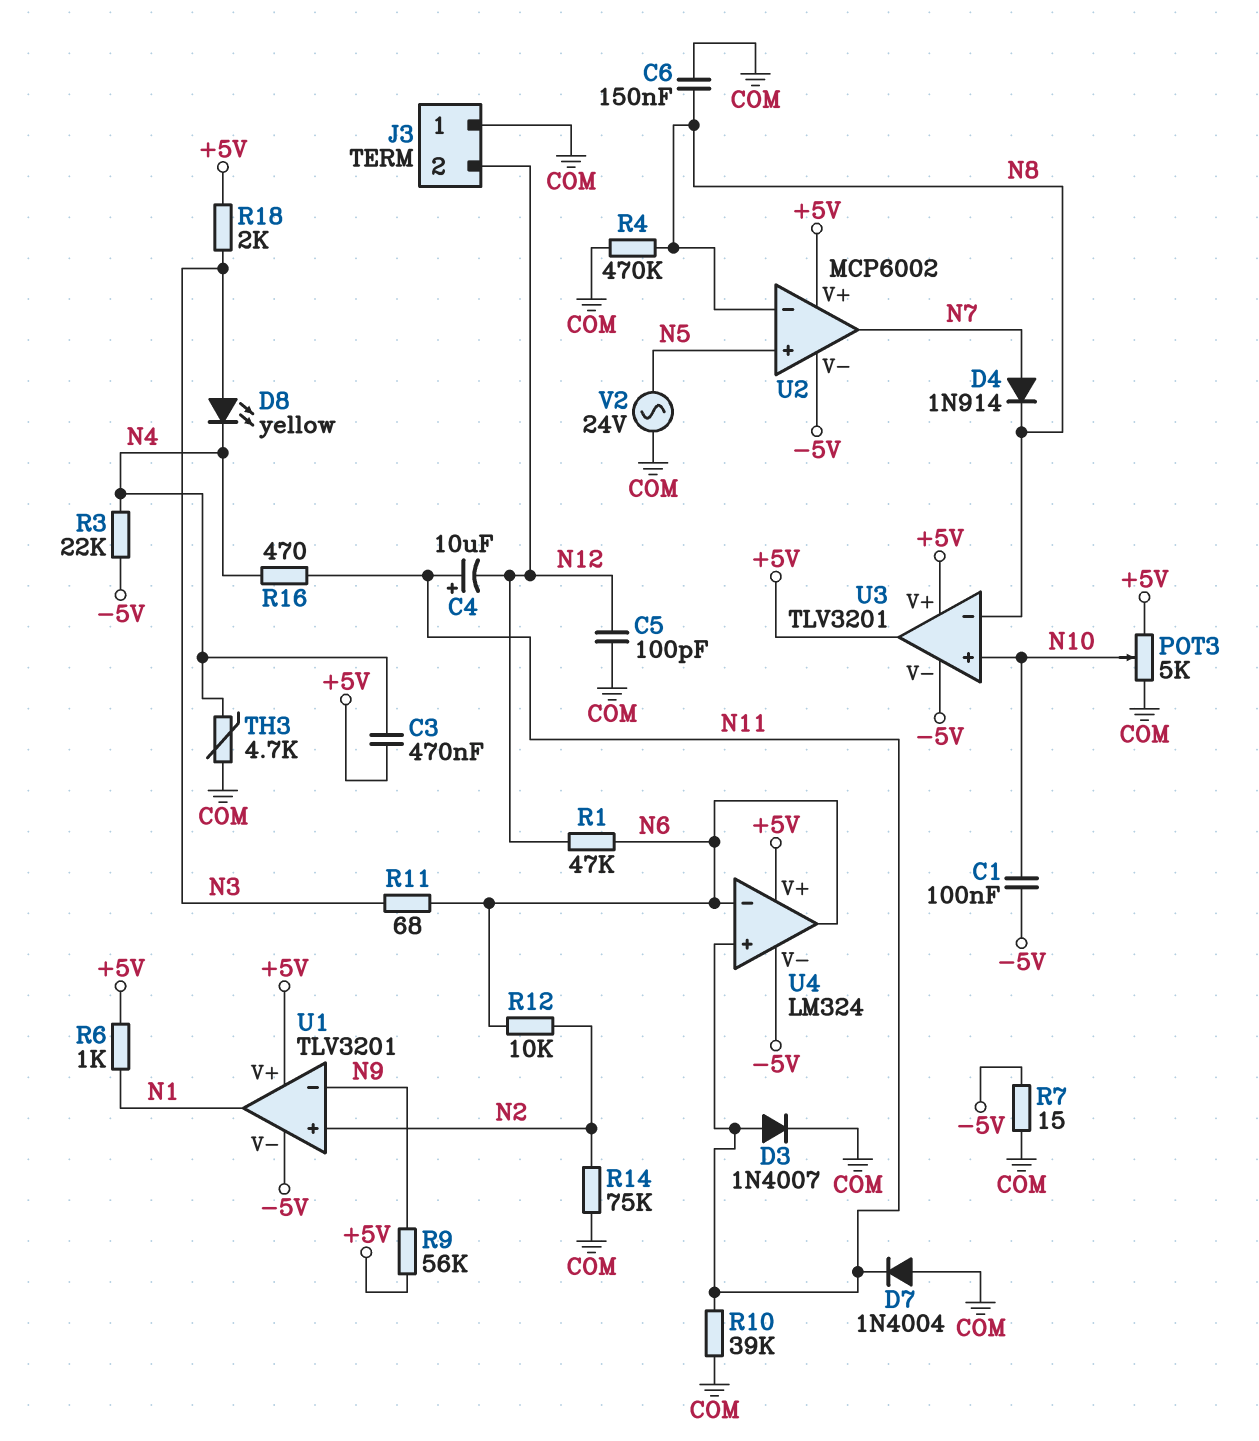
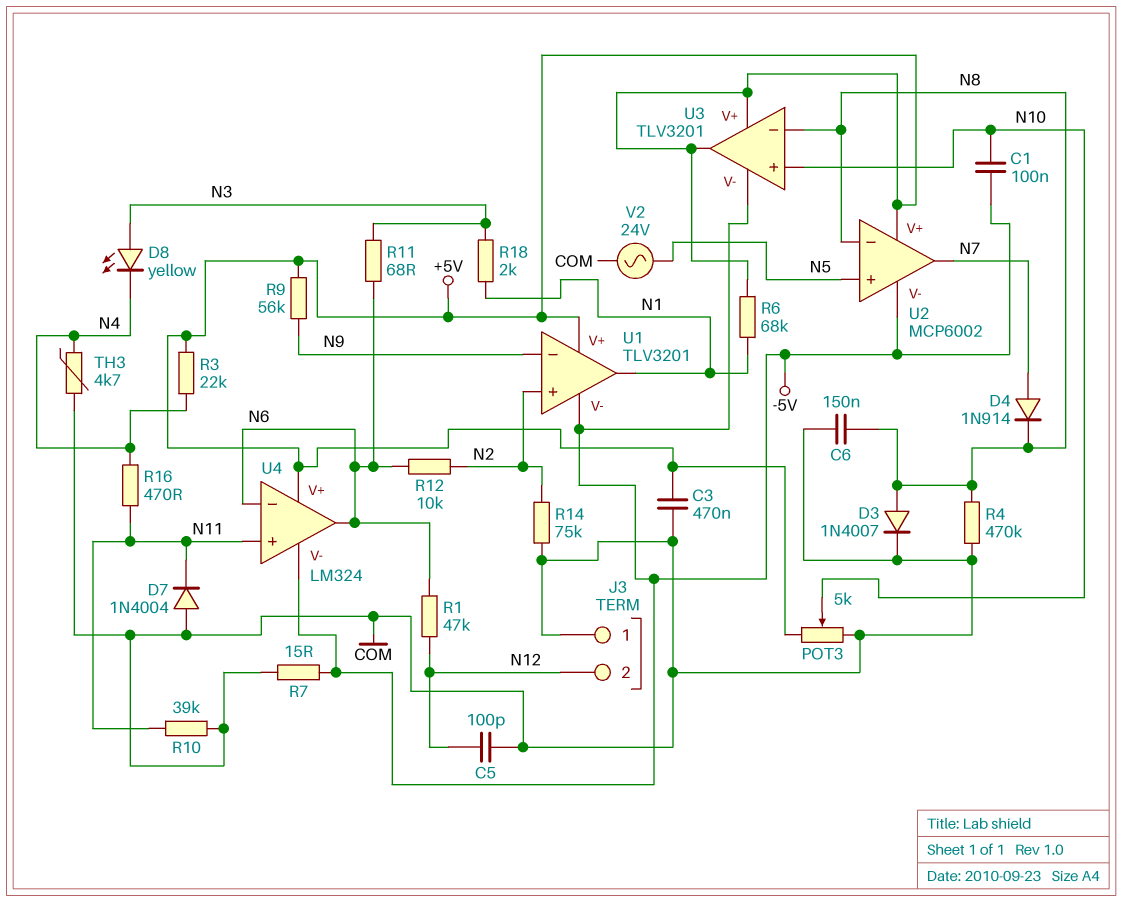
C3: 470nF (+5V, N4) -> 470nF (+5V, COM)
C4: 10uF (plus N11, minus N12) -> none
D3: diode 1N4007 (A N11, K COM) -> diode 1N4007 (A N8, K COM)
R3: 22k (-5V, N4) -> 22k (+5V, N4)
R6: 1k (+5V, N1) -> 68k (+5V, N1)
R18: 2k (+5V, N3) -> 2k (N1, N3)

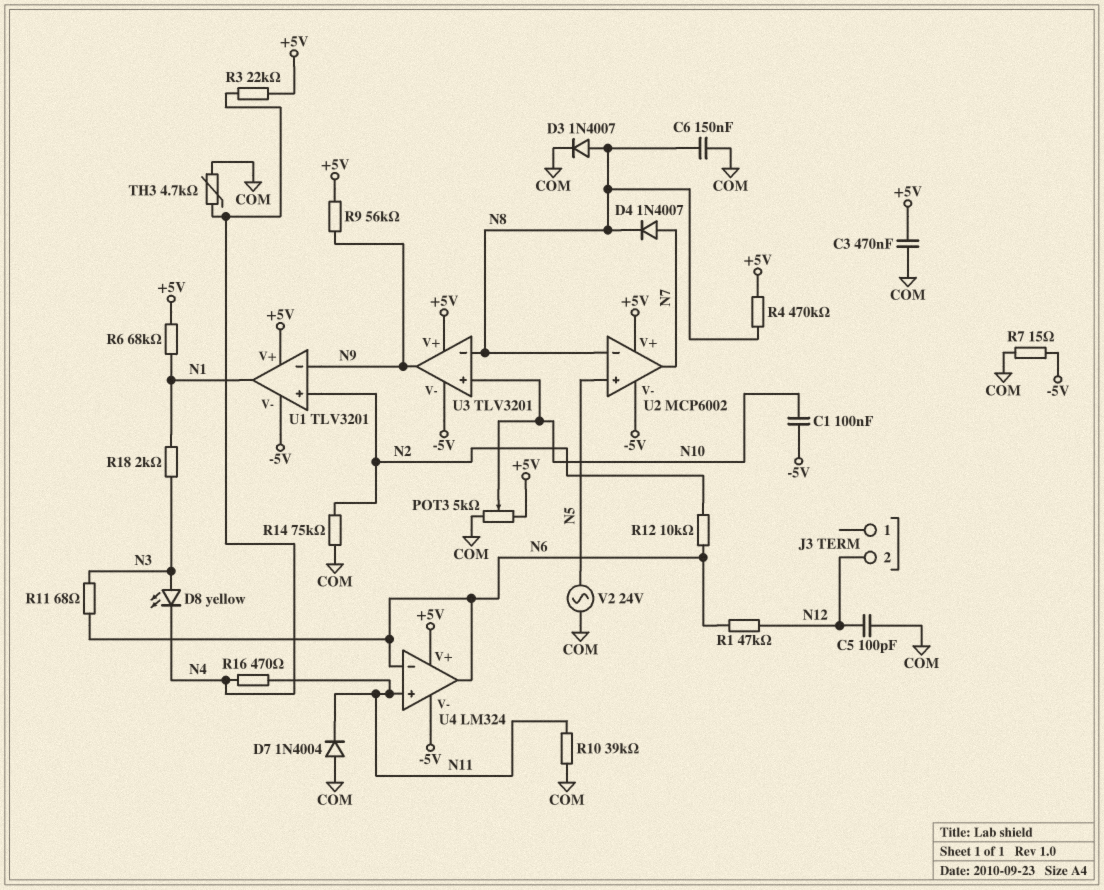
D4: diode 1N914 (A N7, K N8) -> diode 1N4007 (A N7, K N8)
J3 pin 1: COM -> none
R4: 470k (COM, N8) -> 470k (+5V, N8)
U3 pin out: +5V -> N9

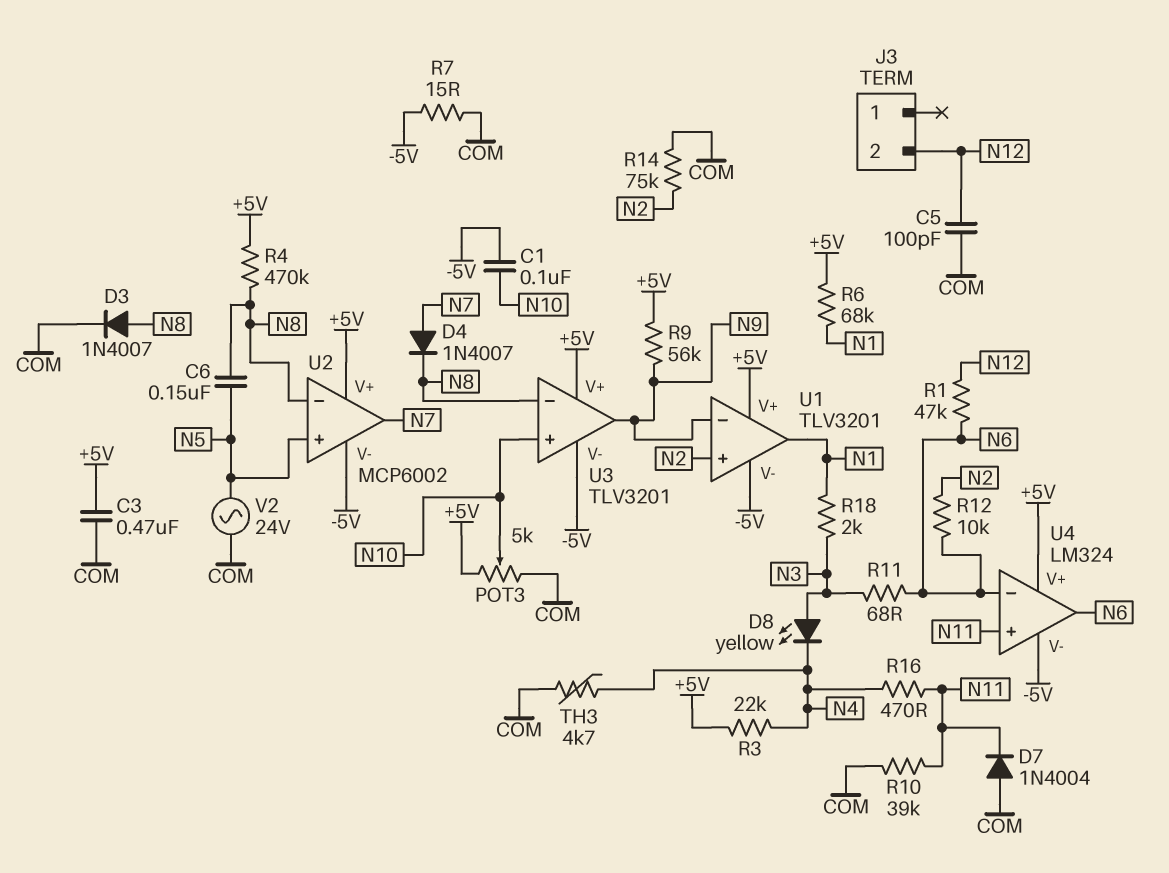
C6: 150nF (COM, N8) -> 150nF (N5, N8)

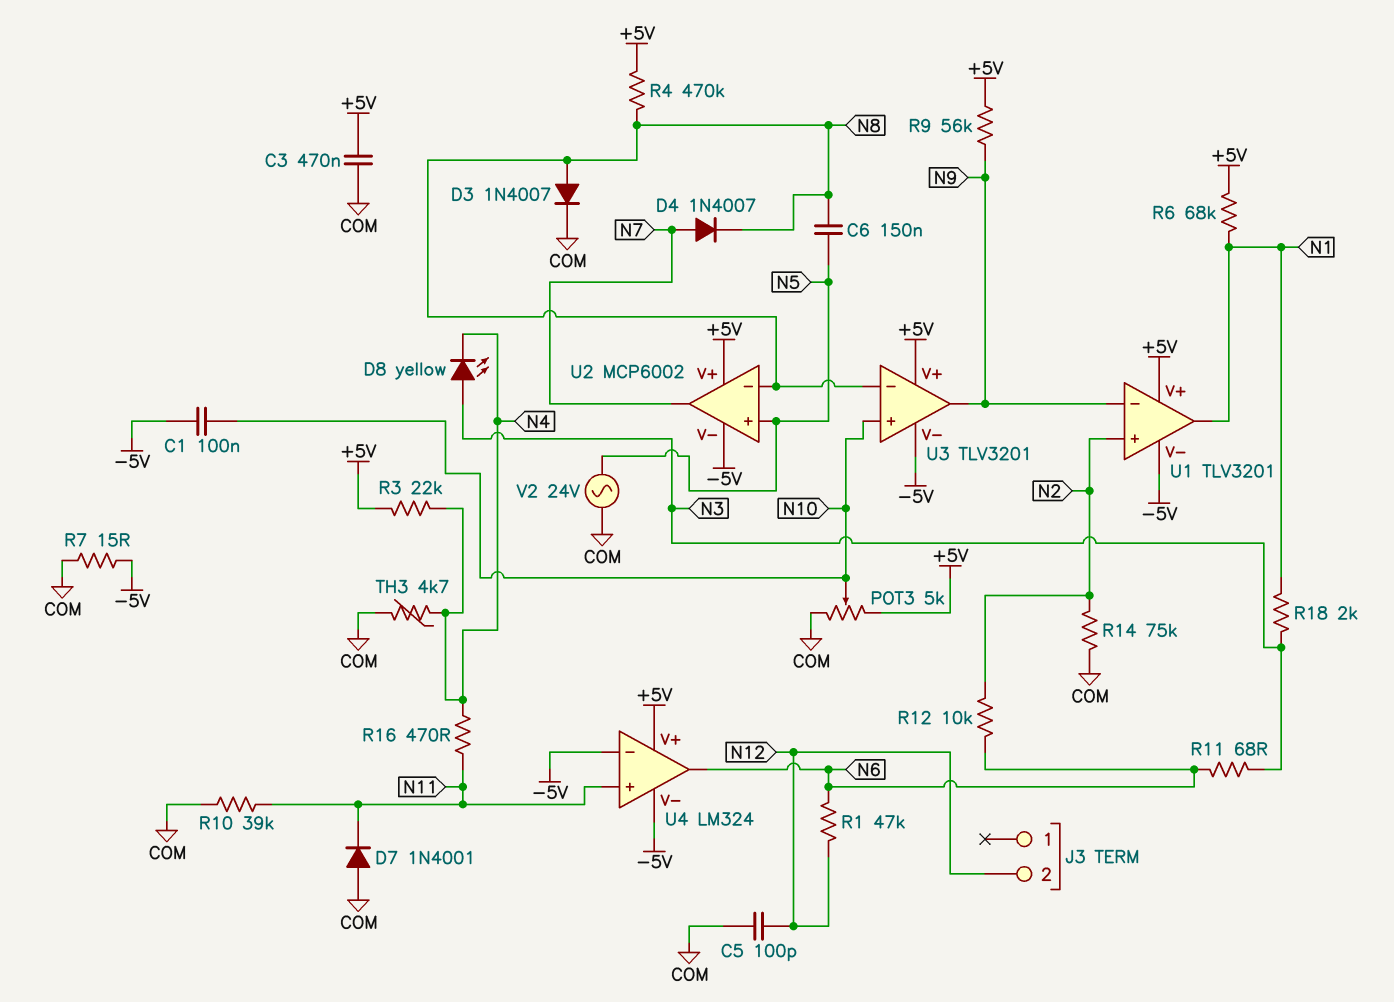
D7: diode 1N4004 (A COM, K N11) -> diode 1N4001 (A COM, K N11)
U4 pin in-: N6 -> -5V

